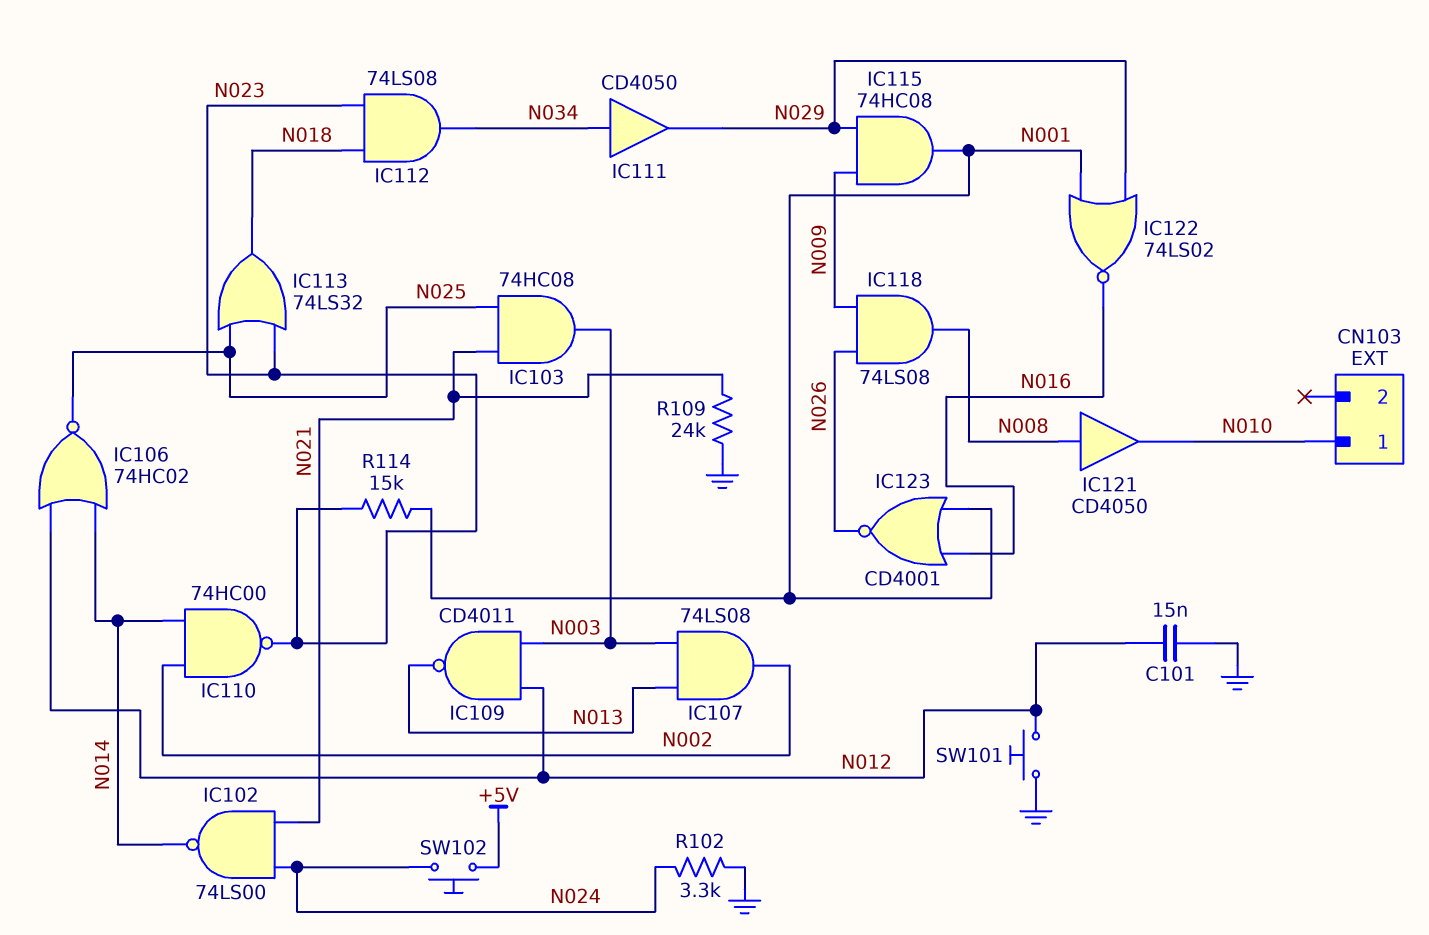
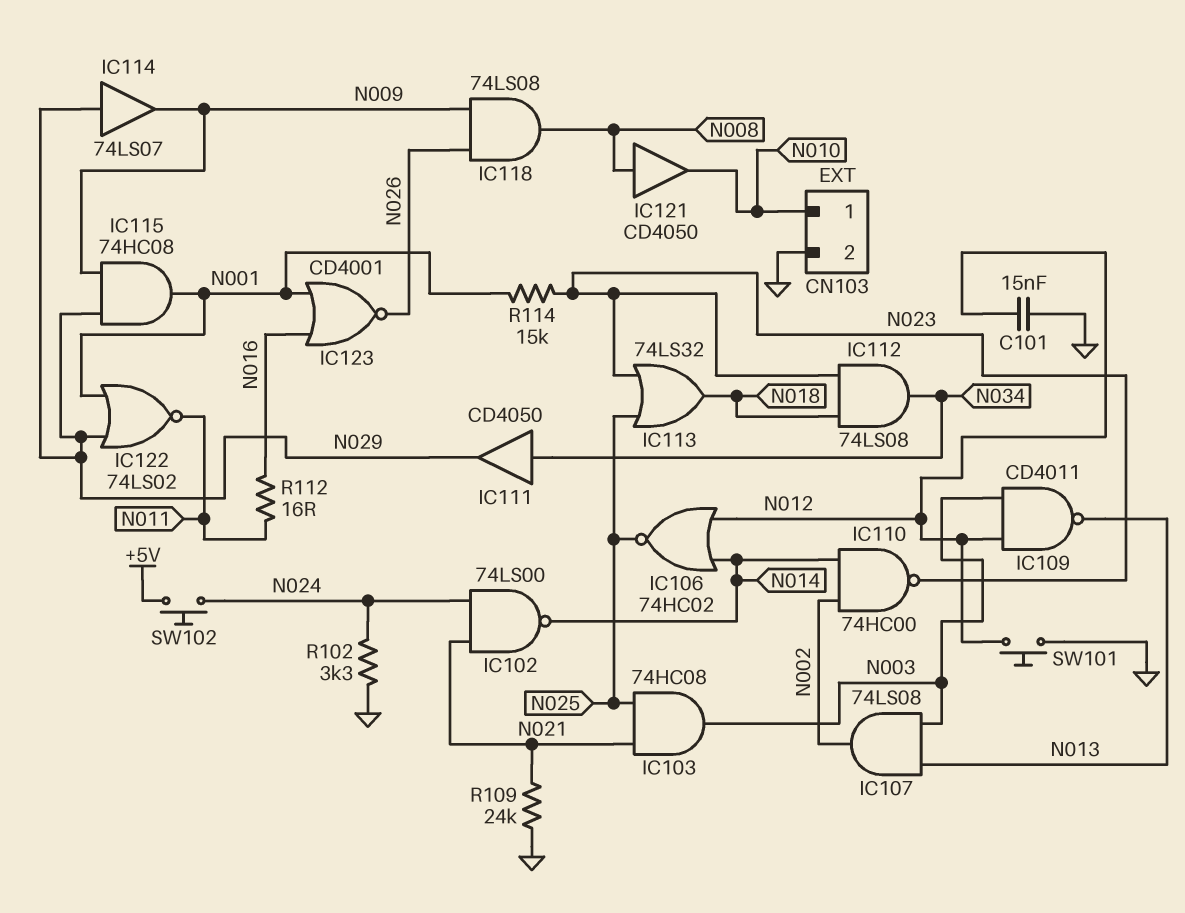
CN103 pin 2: none -> GND
IC114: none -> buffer 74LS07 (in N029, out N009)
IC122: NOR 74LS02 (in N001, in N029, out N016) -> NOR 74LS02 (in N001, in N029, out N011)
R112: none -> 16 (N011, N016)

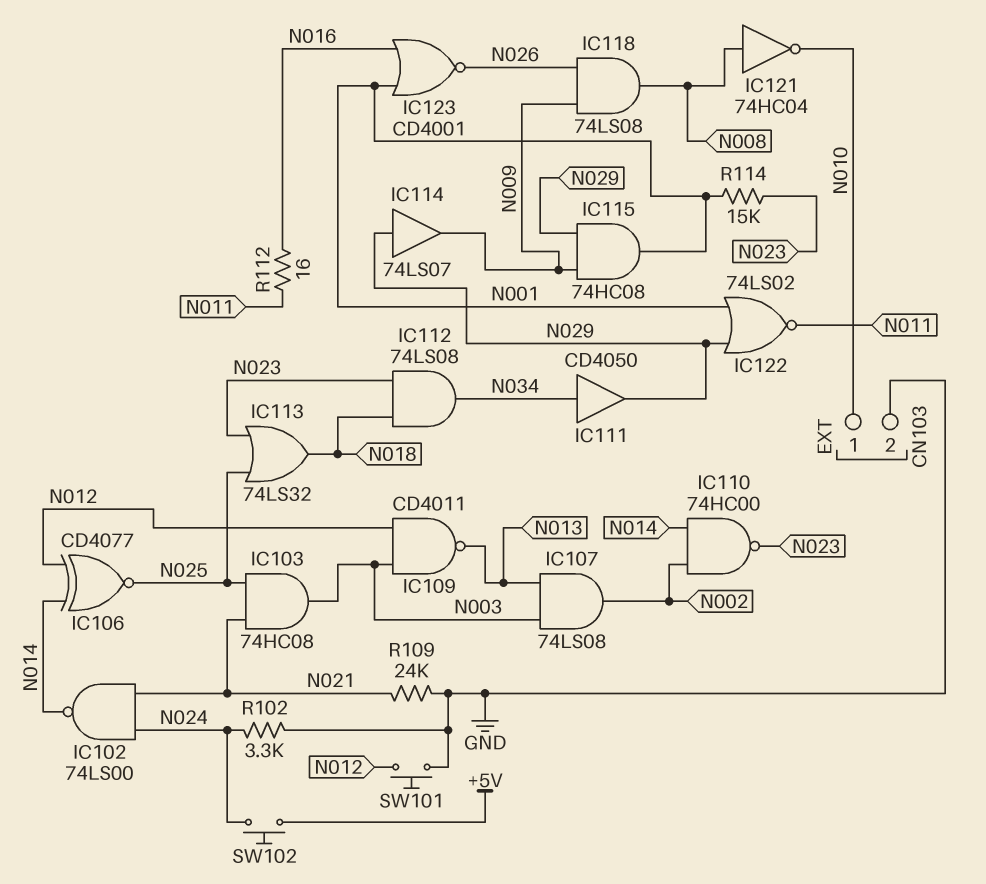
C101: 15nF (GND, N012) -> none
IC106: NOR 74HC02 (in N012, in N014, out N025) -> XNOR CD4077 (in N012, in N014, out N025)
IC121: buffer CD4050 (in N008, out N010) -> NOT 74HC04 (in N008, out N010)

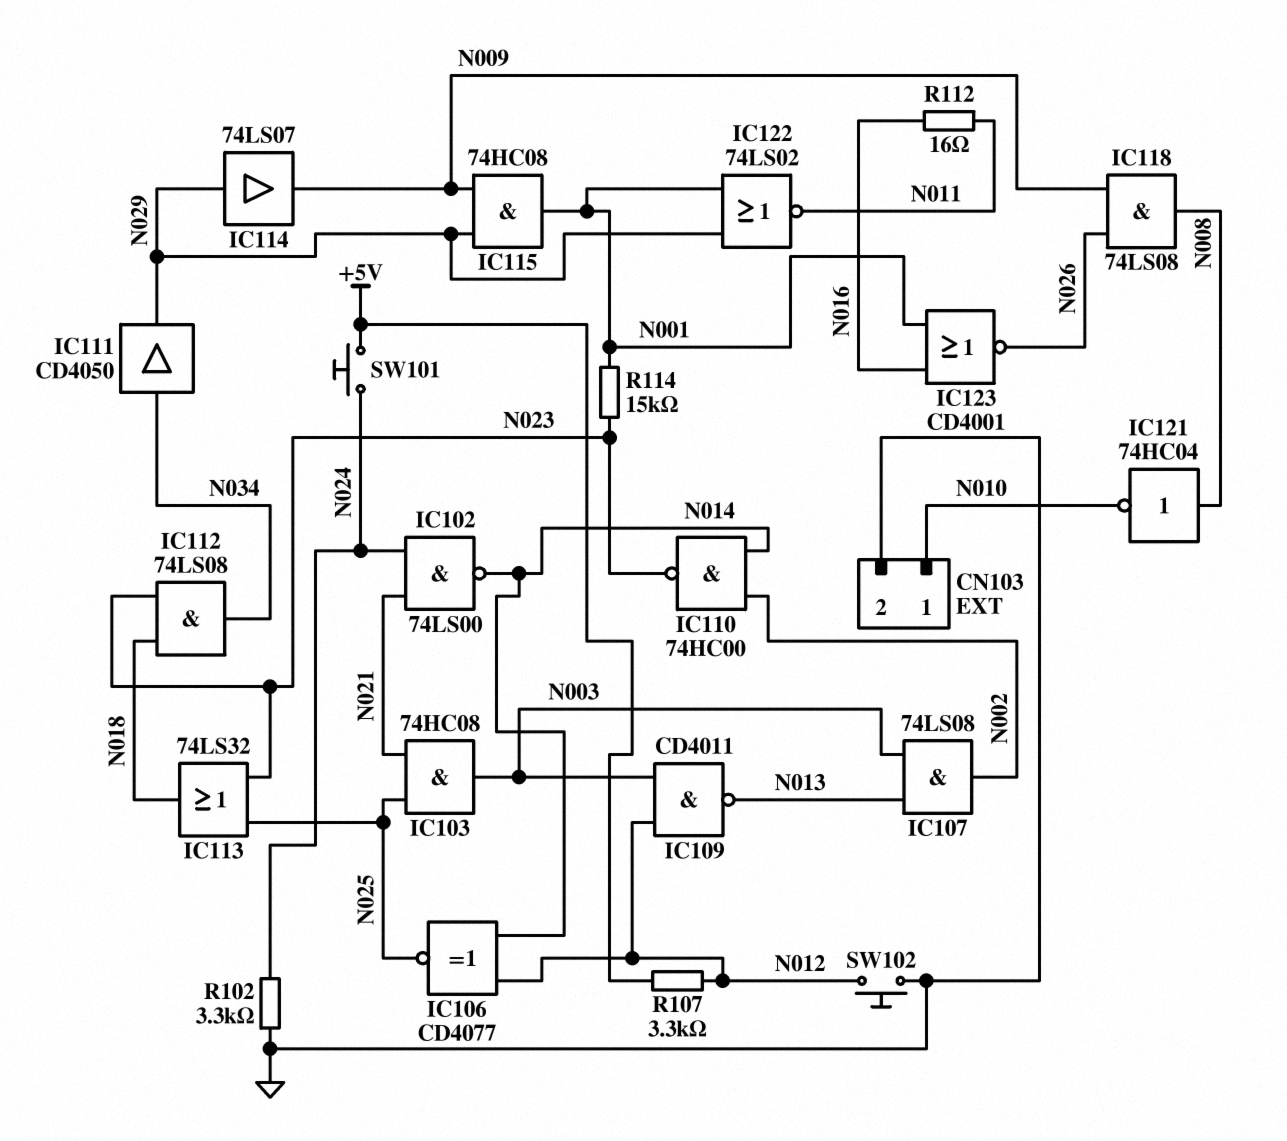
R107: none -> 3.3k (+5V, N012)
R109: 24k (GND, N021) -> none
SW101: button (GND, N012) -> button (+5V, N024)
SW102: button (+5V, N024) -> button (GND, N012)

